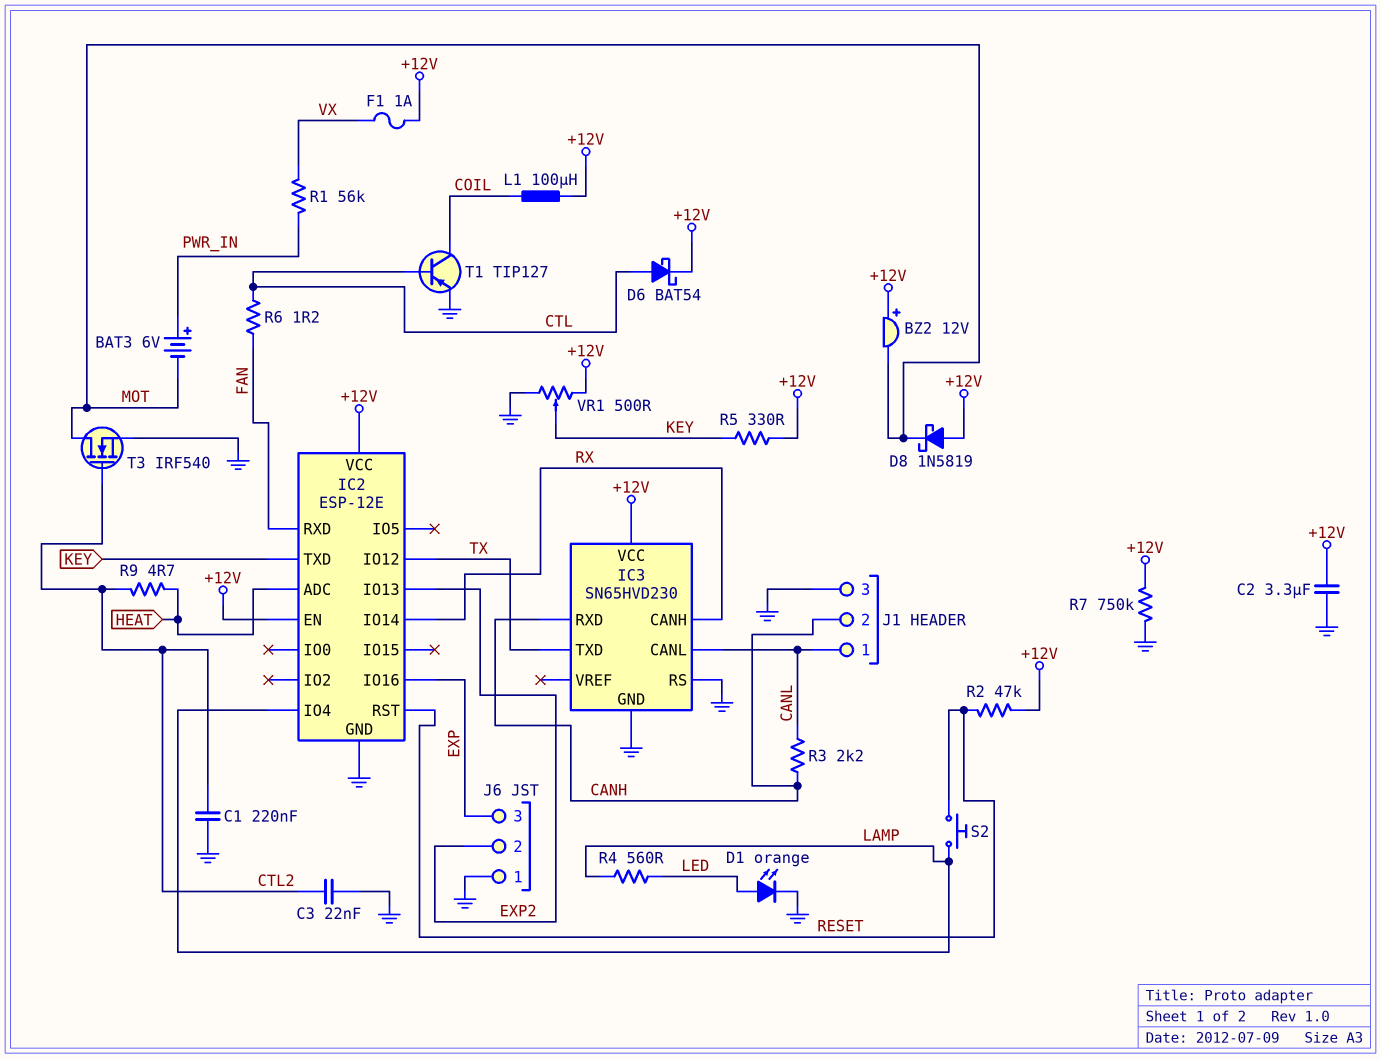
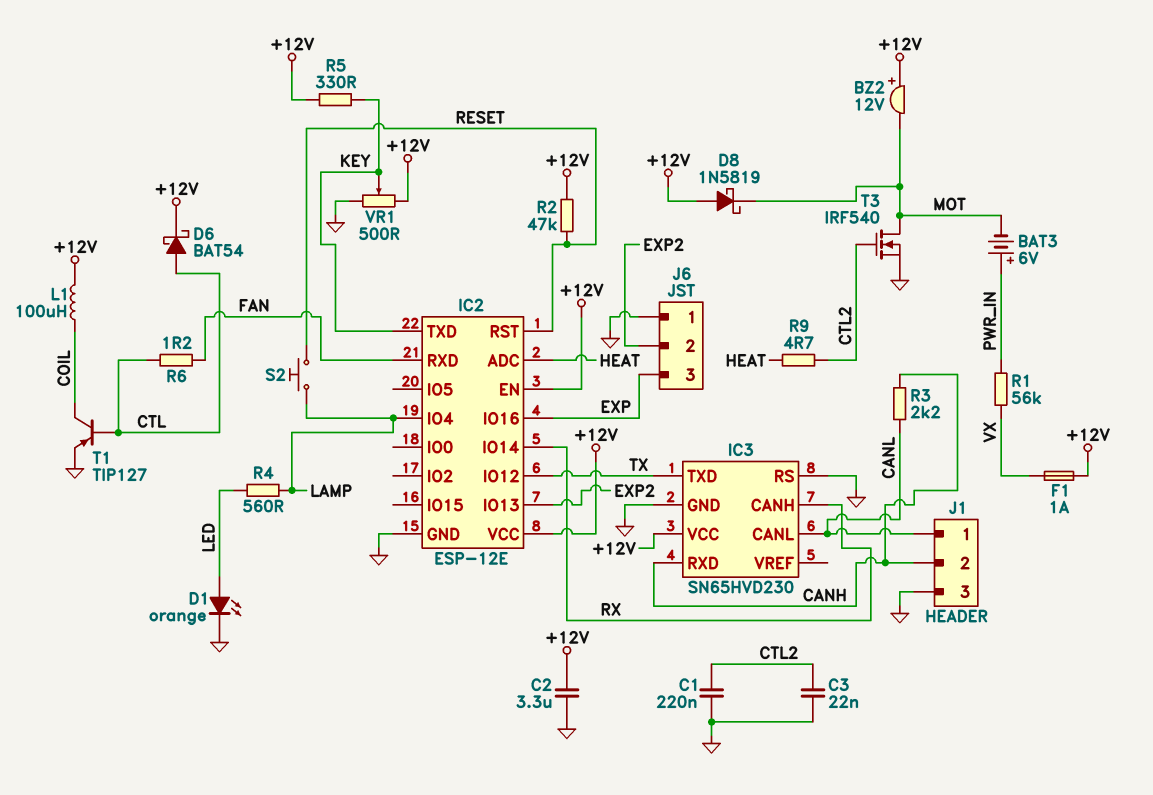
R7: 750k (+12V, GND) -> none

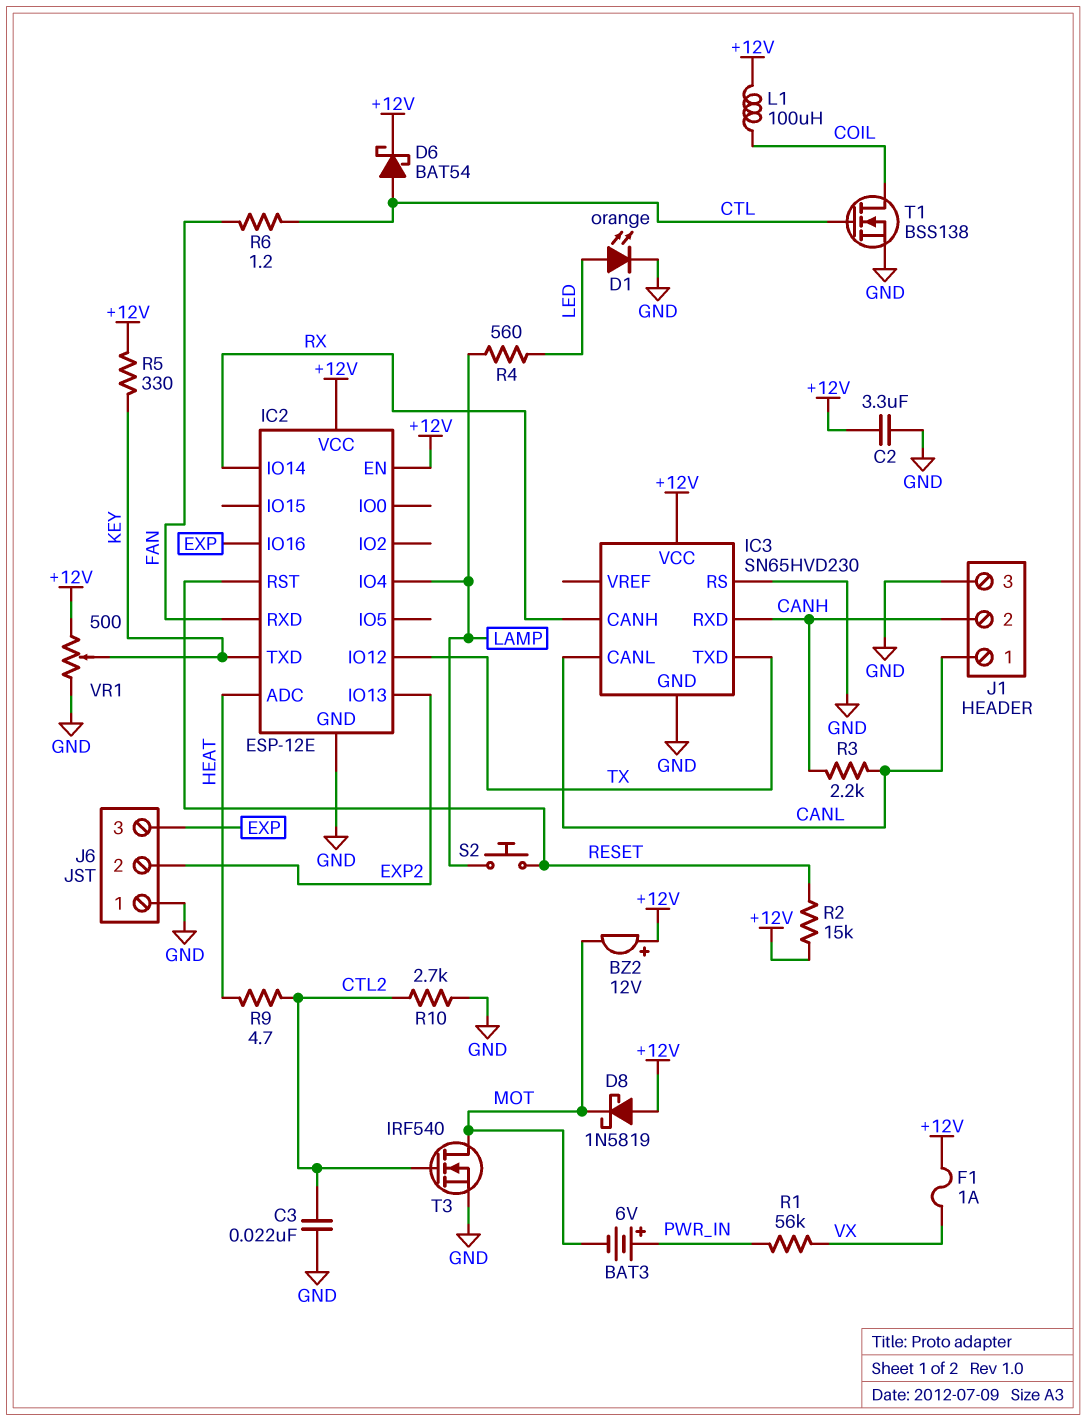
C1: 220nF (CTL2, GND) -> none
R2: 47k (+12V, RESET) -> 15k (+12V, RESET)
R10: none -> 2.7k (CTL2, GND)
T1: PNP TIP127 (B CTL, C COIL, E GND) -> NMOS BSS138 (G CTL, D COIL, S GND)

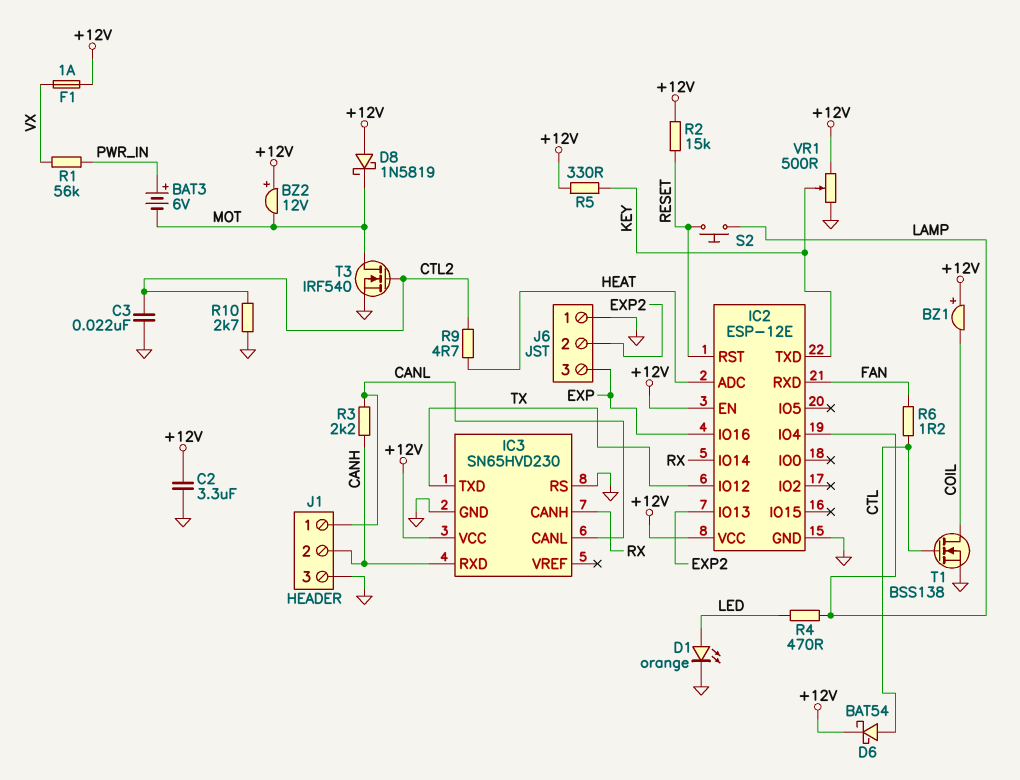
BZ1: none -> buzzer (plus +12V, minus COIL)
L1: 100uH (+12V, COIL) -> none
R4: 560 (LAMP, LED) -> 470 (LAMP, LED)

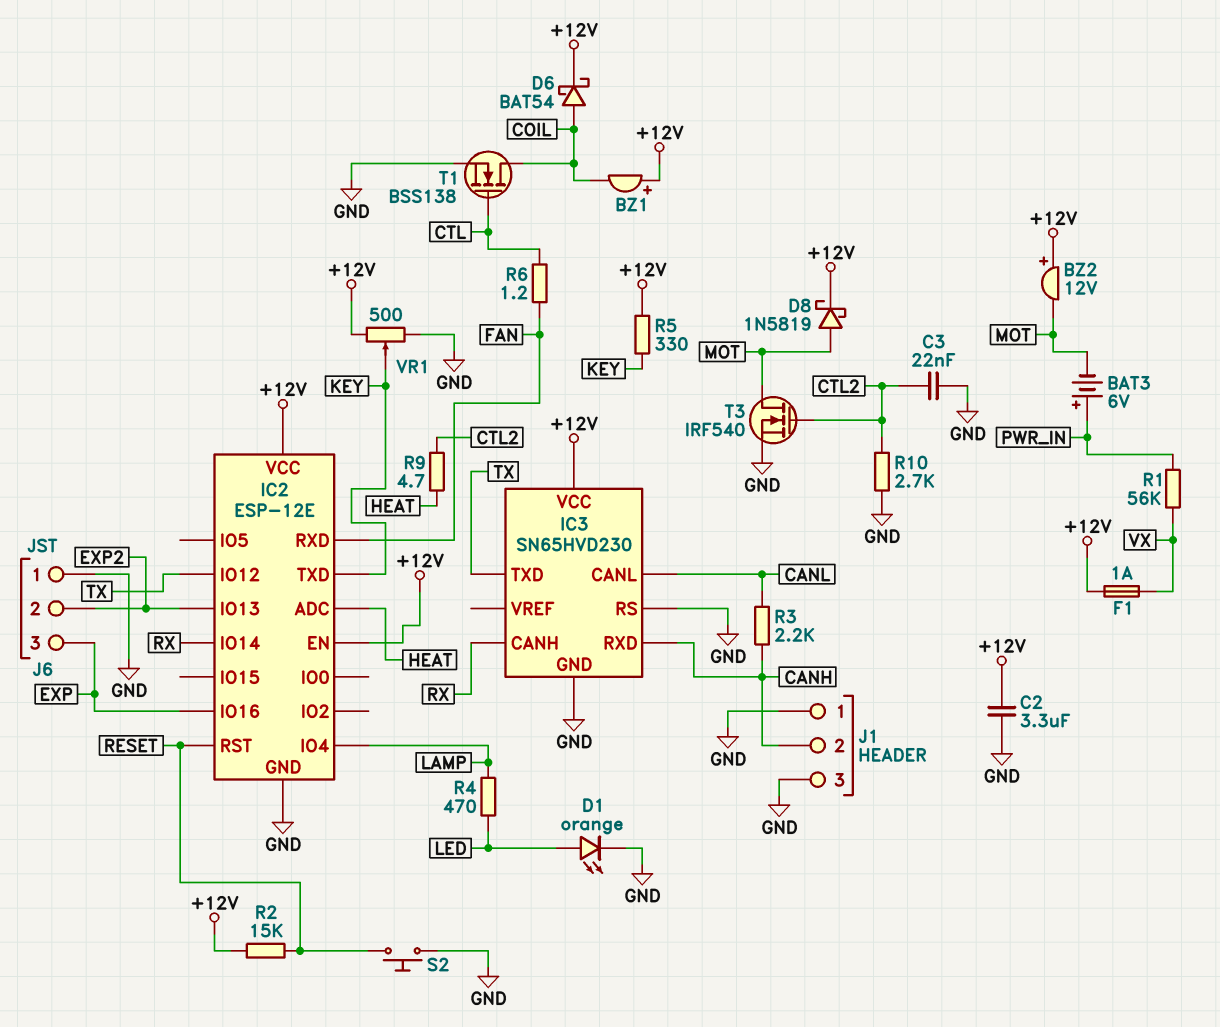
D6: schottky BAT54 (A CTL, K +12V) -> schottky BAT54 (A COIL, K +12V)
D8: schottky 1N5819 (A +12V, K MOT) -> schottky 1N5819 (A MOT, K +12V)
J1 pin 1: CANL -> GND
S2: button (LAMP, RESET) -> button (GND, RESET)

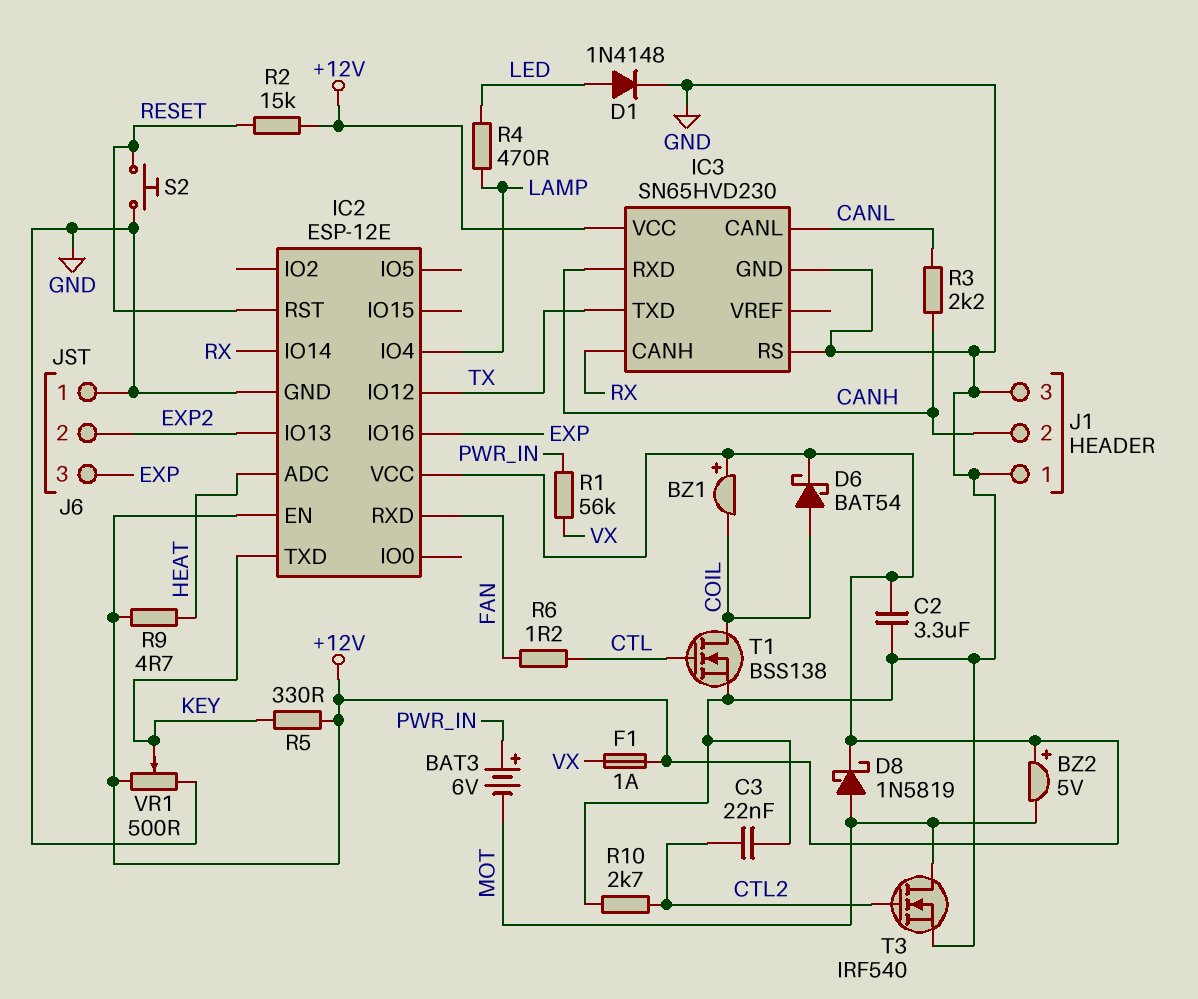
BZ2: buzzer 12V (plus +12V, minus MOT) -> buzzer 5V (plus +12V, minus MOT)
D1: LED orange (A LED, K GND) -> diode 1N4148 (A LED, K GND)
R9: 4.7 (CTL2, HEAT) -> 4.7 (+12V, HEAT)

